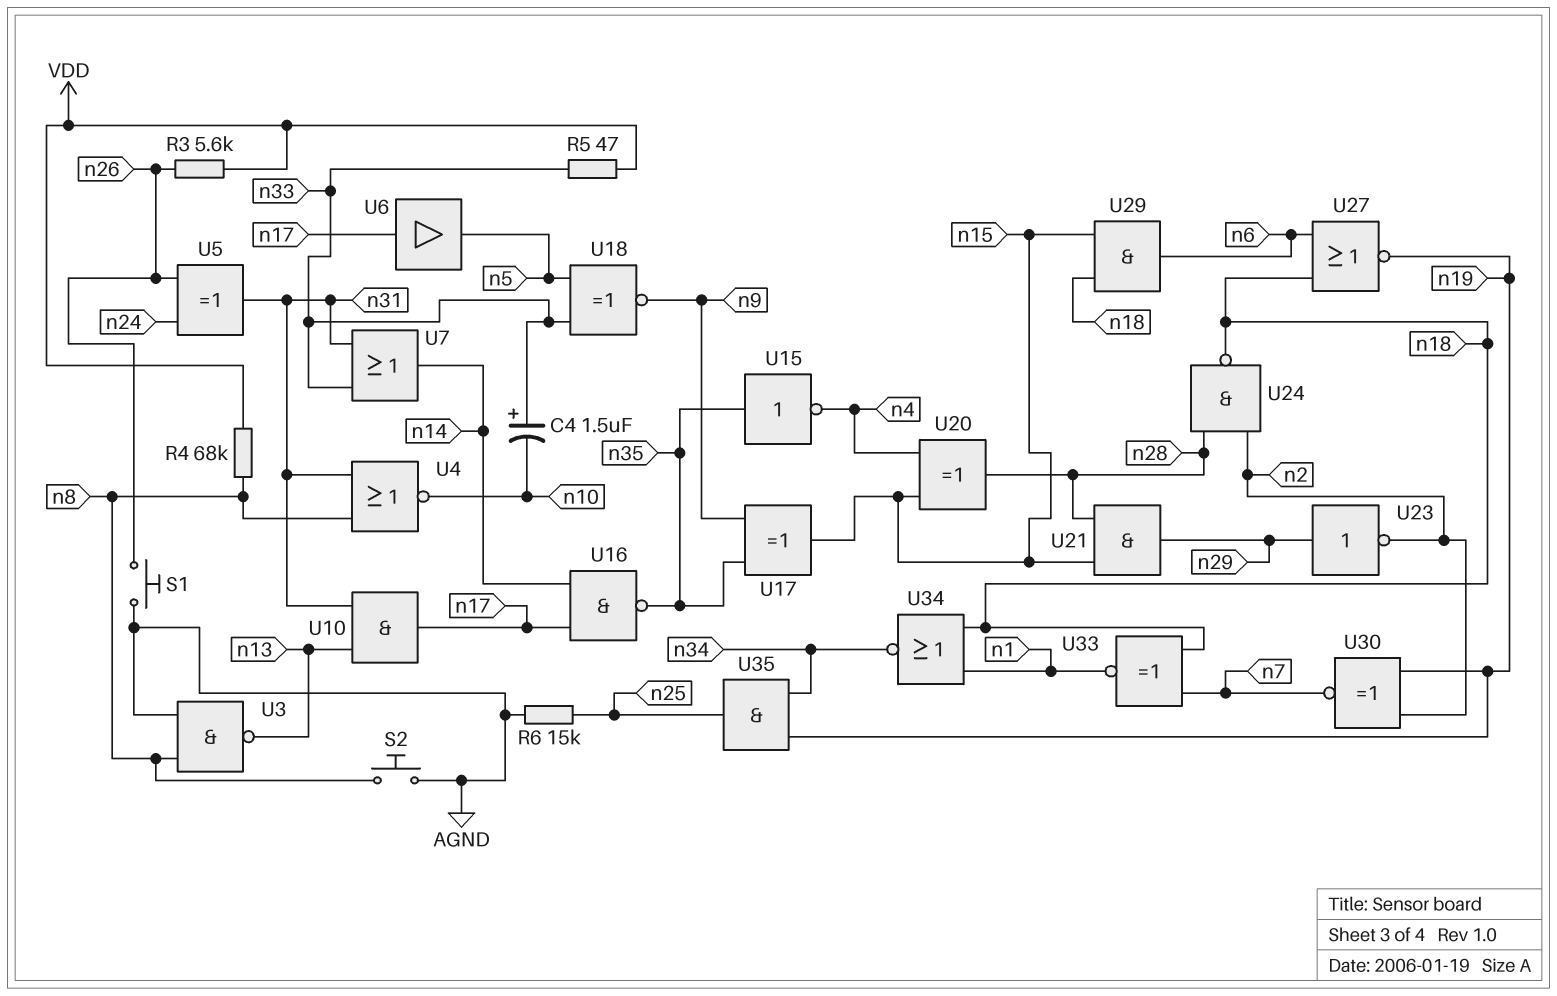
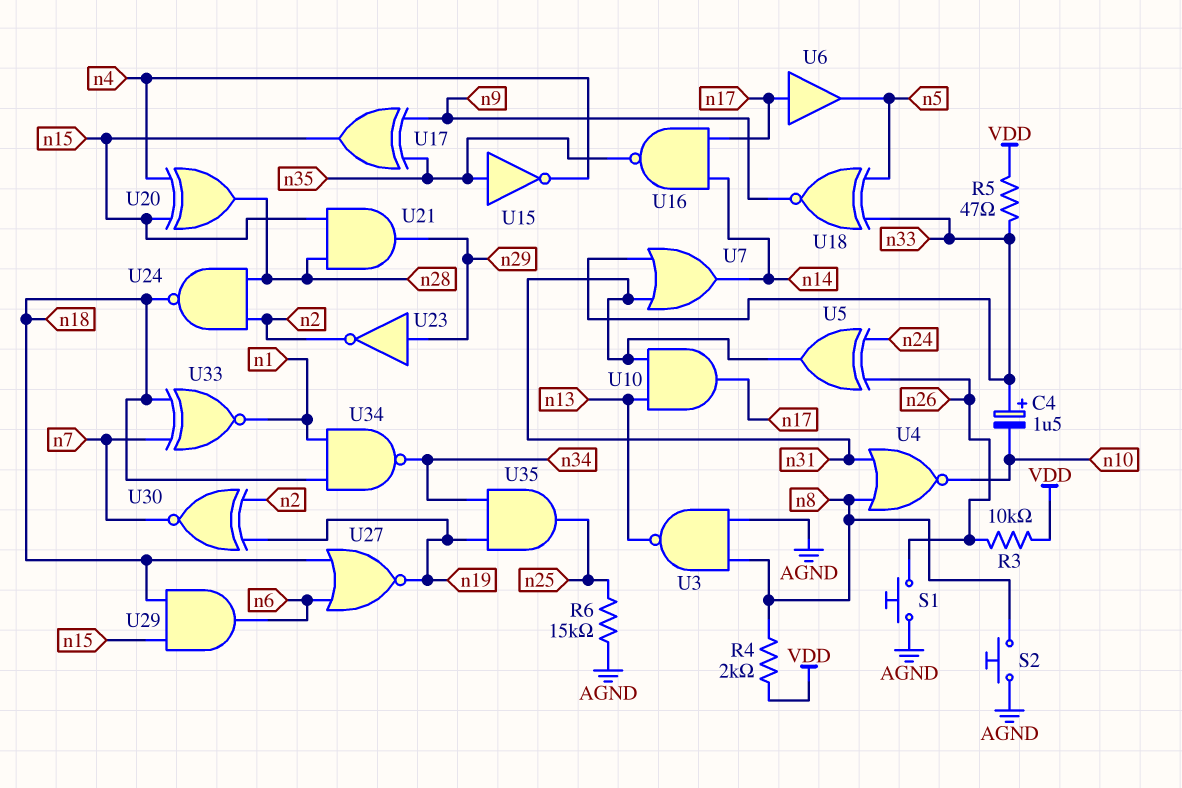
R3: 5.6k (VDD, n26) -> 10k (VDD, n26)
R4: 68k (VDD, n8) -> 2k (VDD, n8)
U34: NOR (in n1, in n18, out n34) -> NAND (in n1, in n18, out n34)

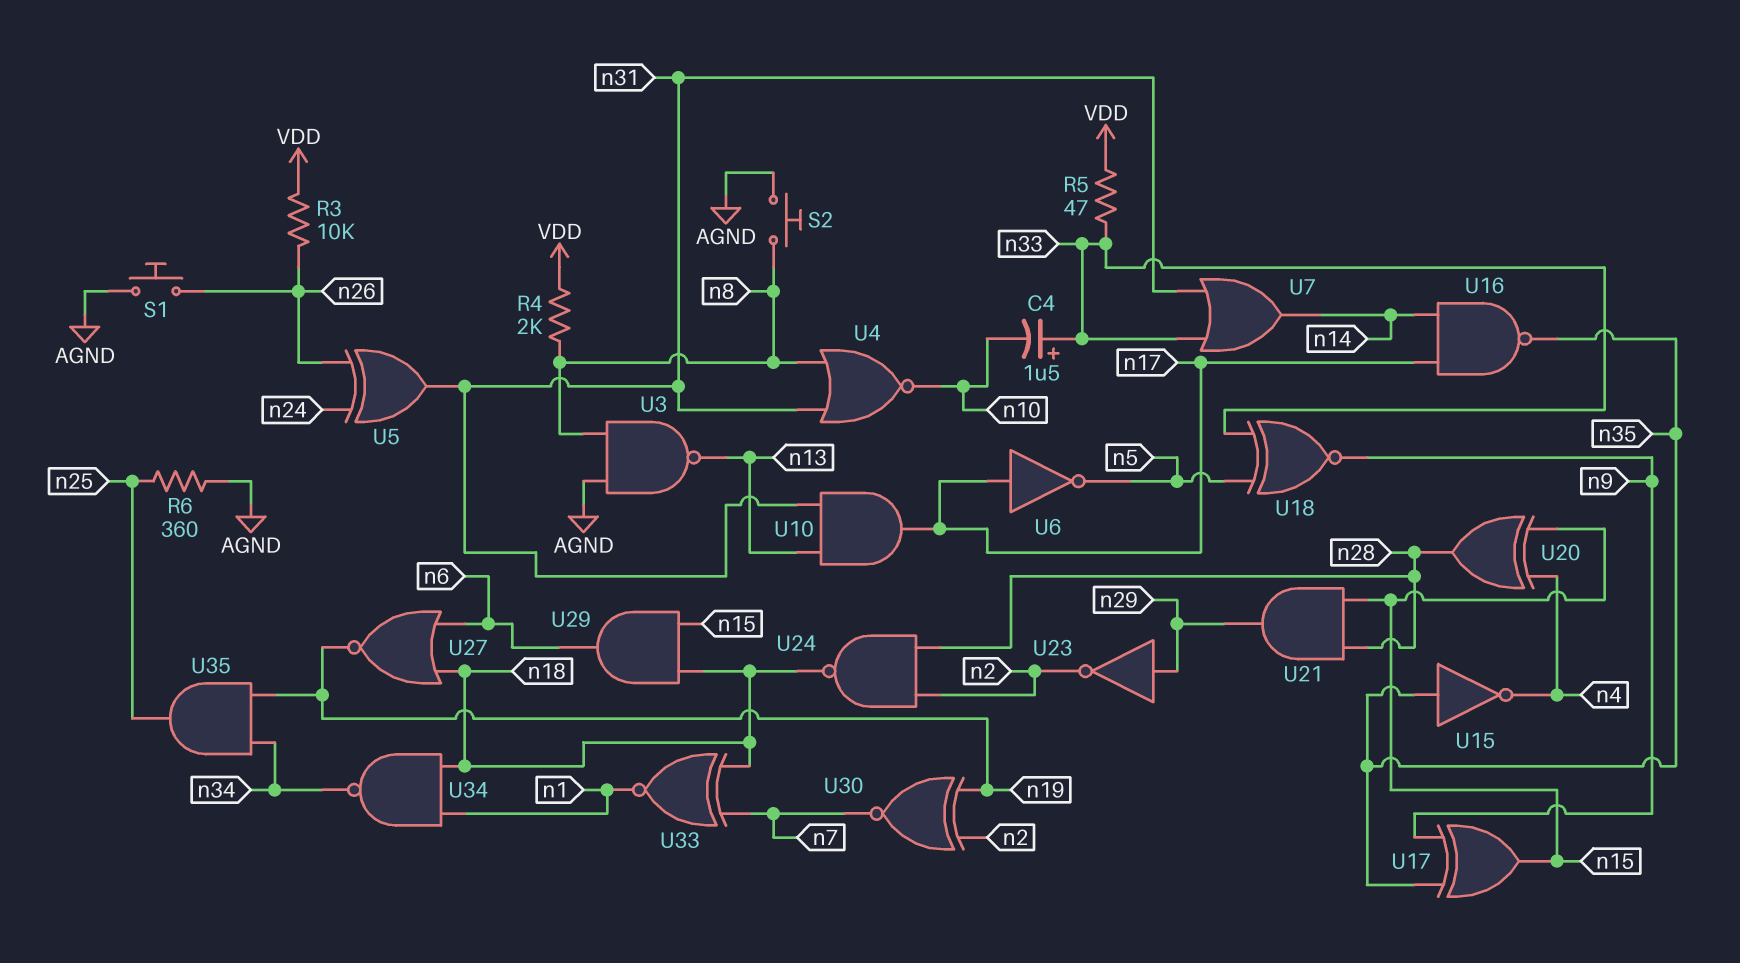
R6: 15k (AGND, n25) -> 360 (AGND, n25)
U6: buffer (in n17, out n5) -> NOT (in n17, out n5)

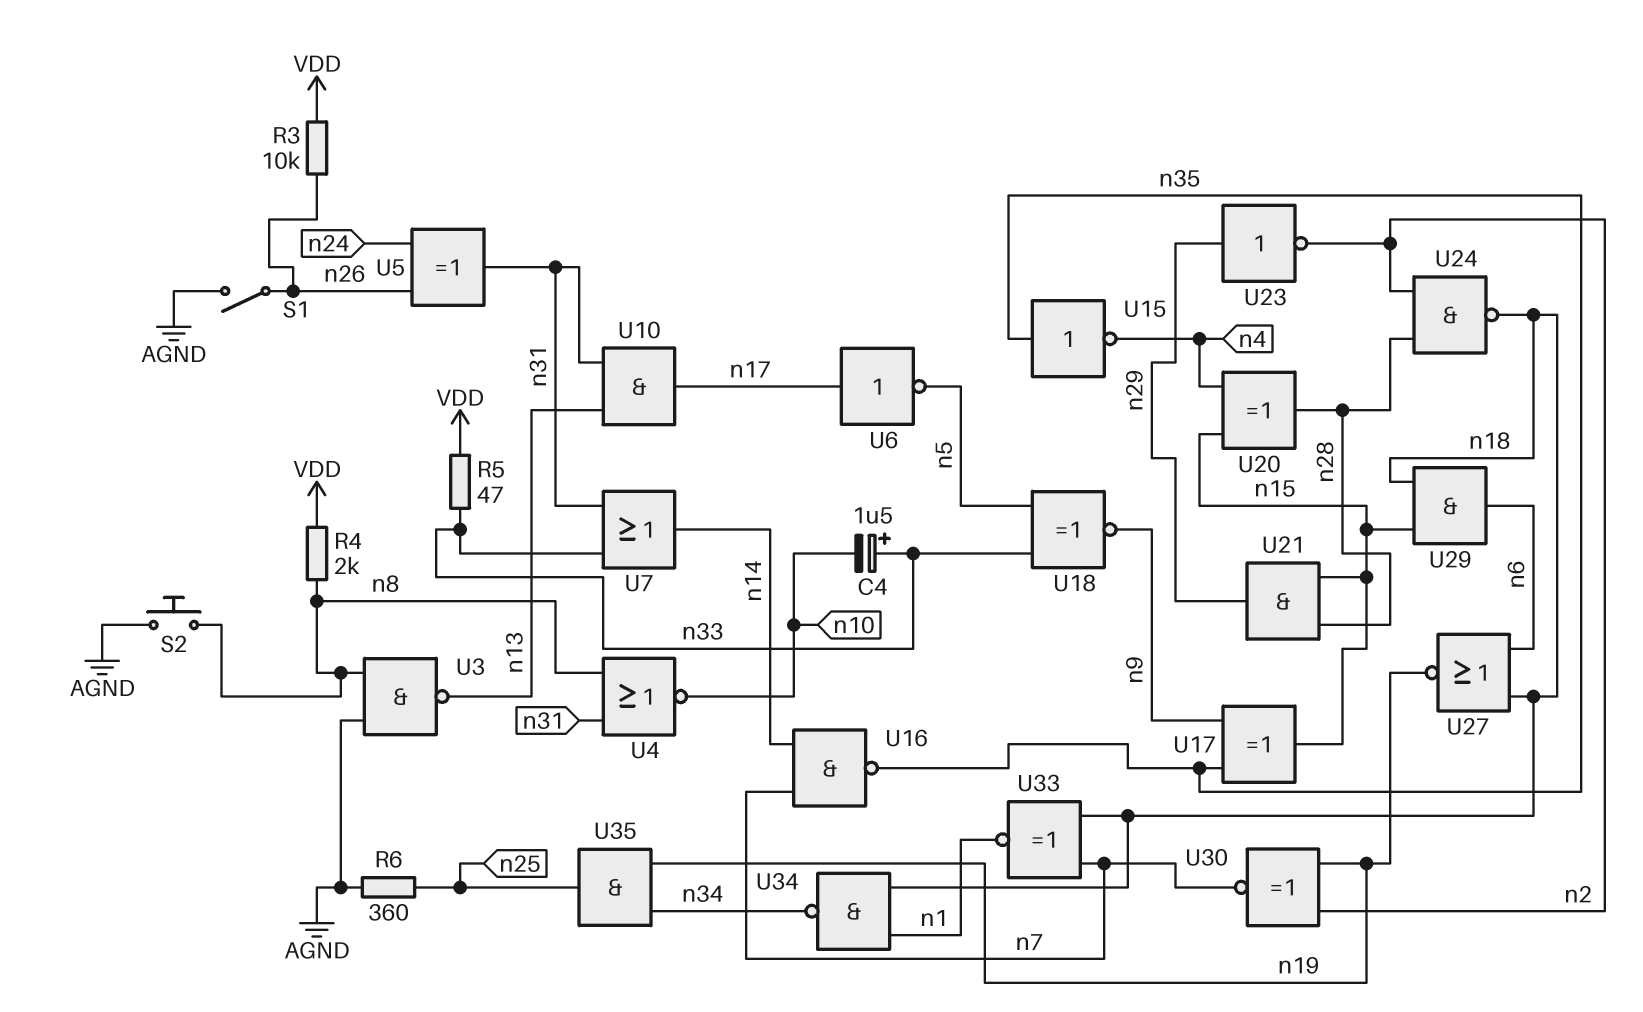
S1: button (AGND, n26) -> switch (AGND, n26)
U16: NAND (in n14, in n17, out n35) -> NAND (in n7, in n14, out n35)

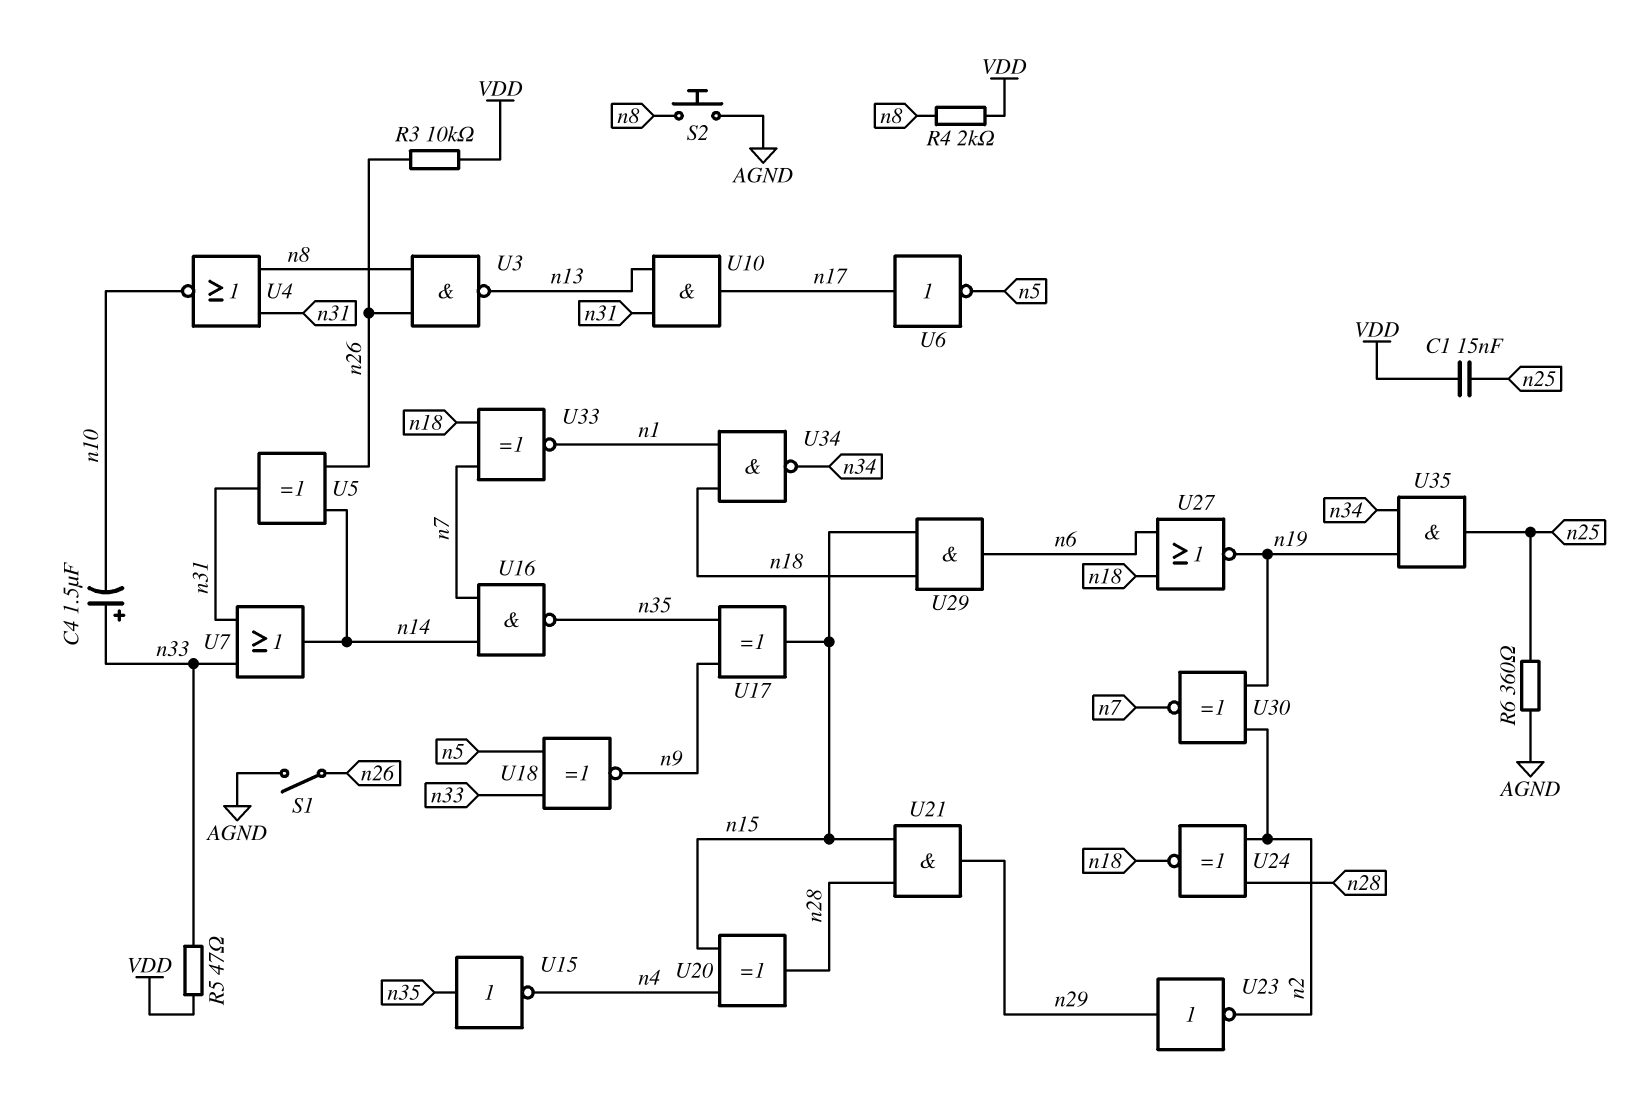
C1: none -> 15nF (VDD, n25)
U3: NAND (in AGND, in n8, out n13) -> NAND (in n8, in n26, out n13)
U5: XOR (in n24, in n26, out n31) -> XOR (in n14, in n26, out n31)
U24: NAND (in n2, in n28, out n18) -> XNOR (in n2, in n28, out n18)

